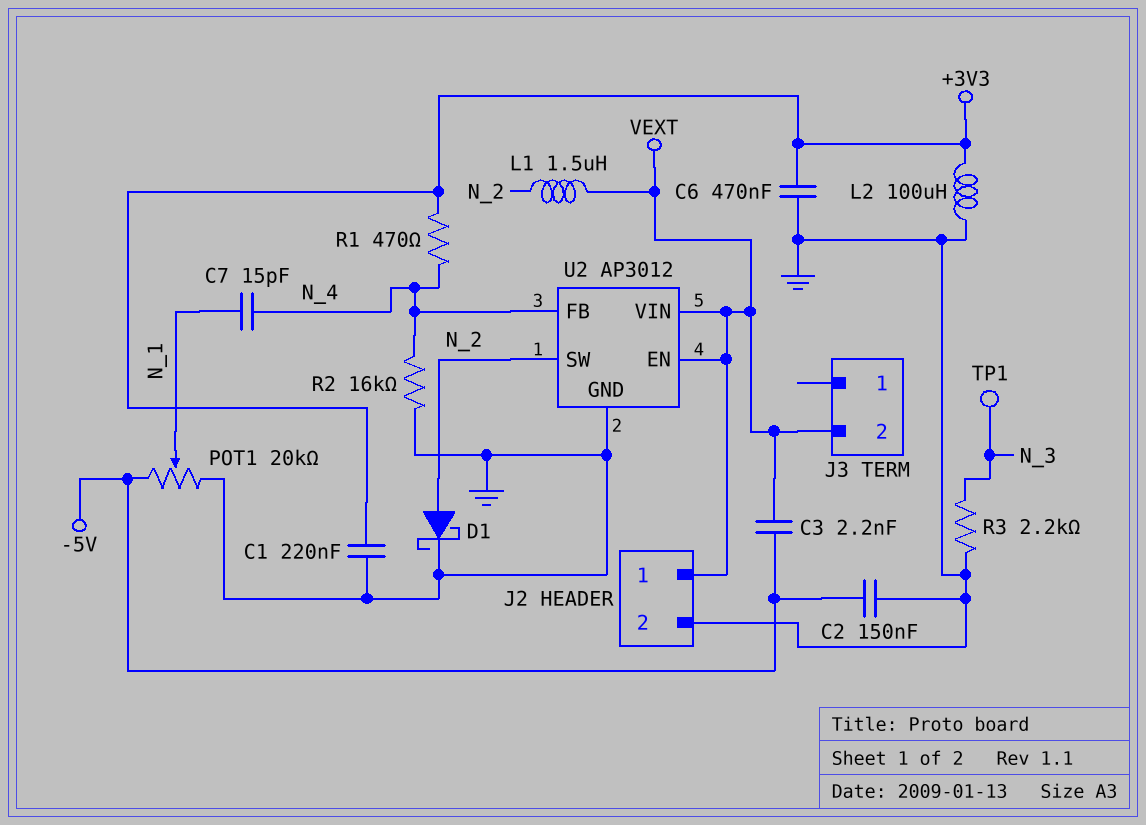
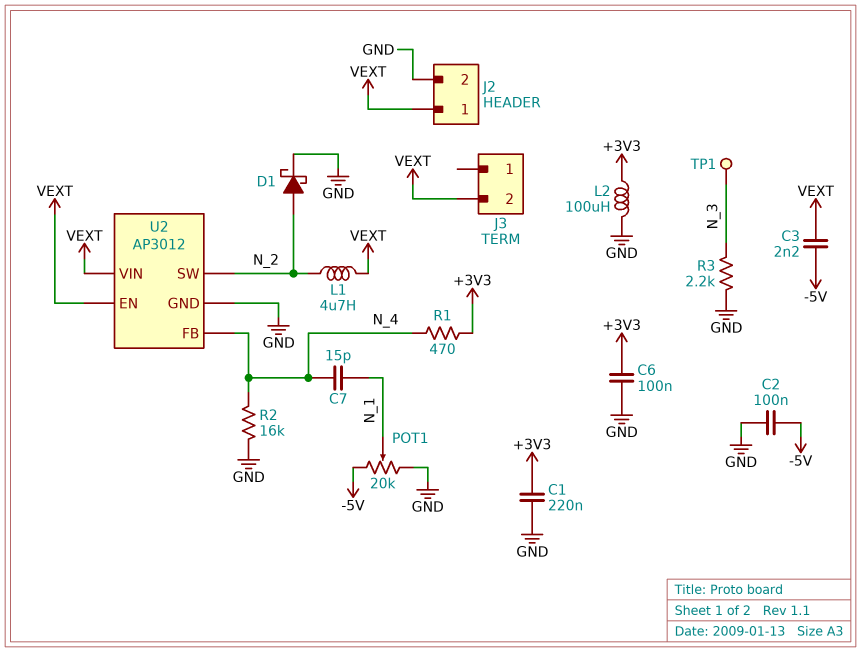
C2: 150nF (-5V, GND) -> 100nF (-5V, GND)
C6: 470nF (+3V3, GND) -> 100nF (+3V3, GND)
L1: 1.5uH (N_2, VEXT) -> 4.7uH (N_2, VEXT)

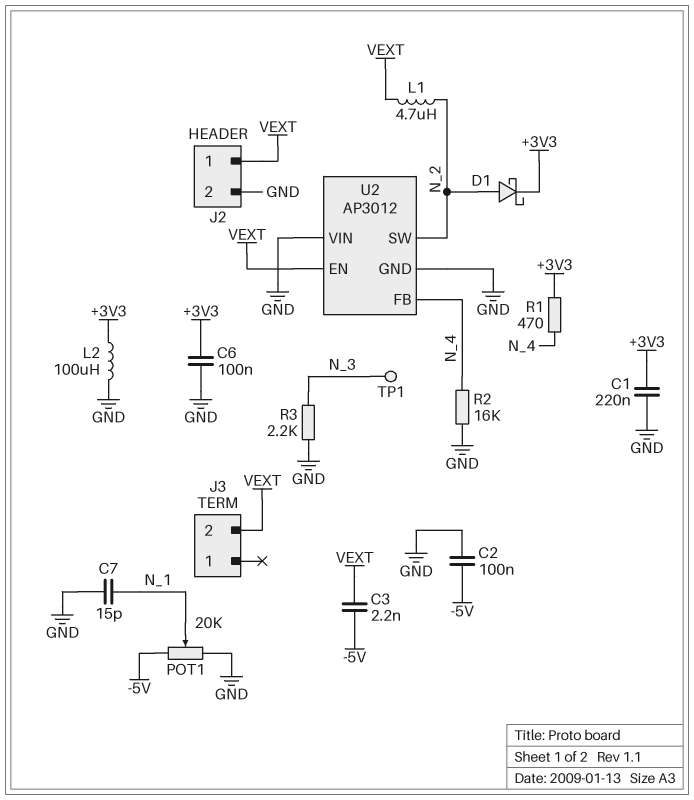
C7: 15pF (N_1, N_4) -> 15pF (GND, N_1)
D1: schottky (A N_2, K GND) -> schottky (A N_2, K +3V3)
U2 pin VIN: VEXT -> GND

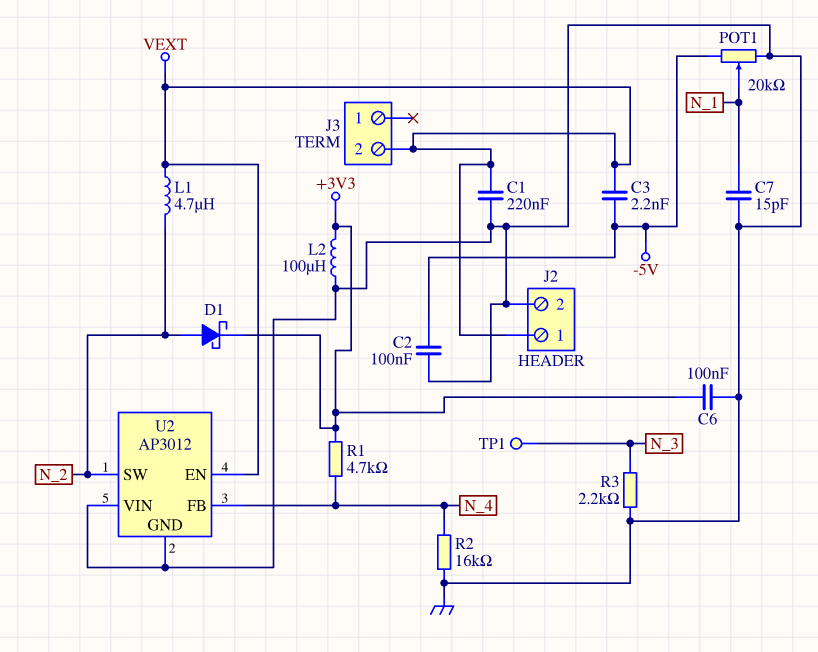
C1: 220nF (+3V3, GND) -> 220nF (GND, VEXT)
R1: 470 (+3V3, N_4) -> 4.7k (+3V3, N_4)

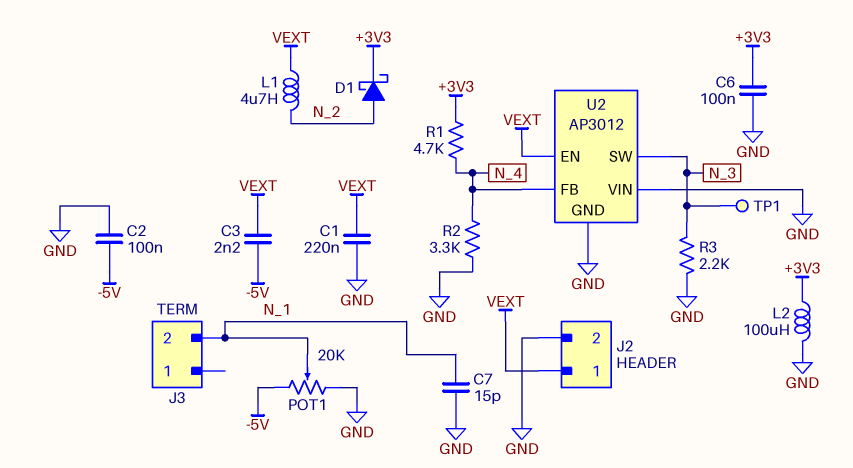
J3 pin 2: VEXT -> N_1
R2: 16k (GND, N_4) -> 3.3k (GND, N_4)
U2 pin SW: N_2 -> N_3

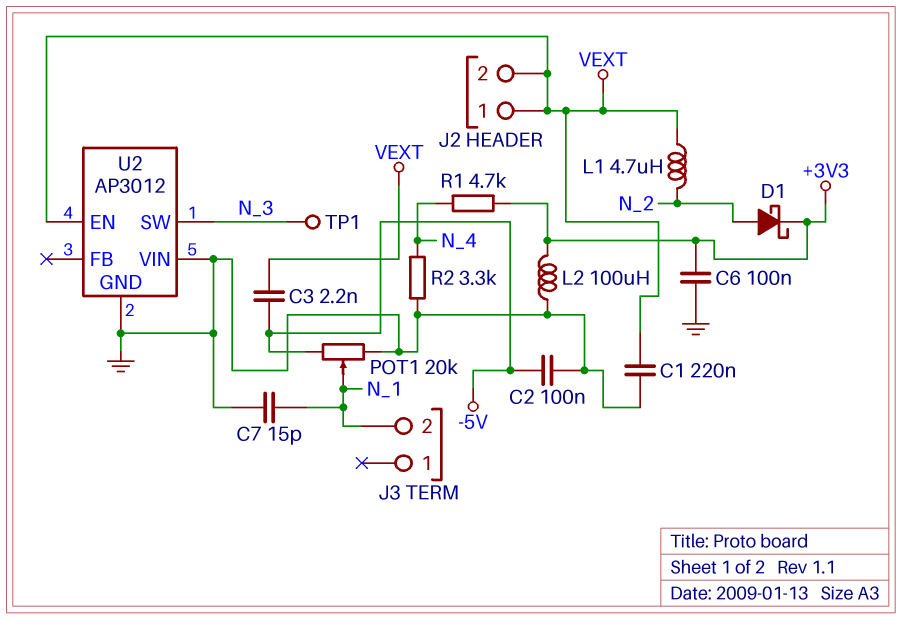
J2 pin 2: GND -> VEXT
R3: 2.2k (GND, N_3) -> none
U2 pin FB: N_4 -> none

